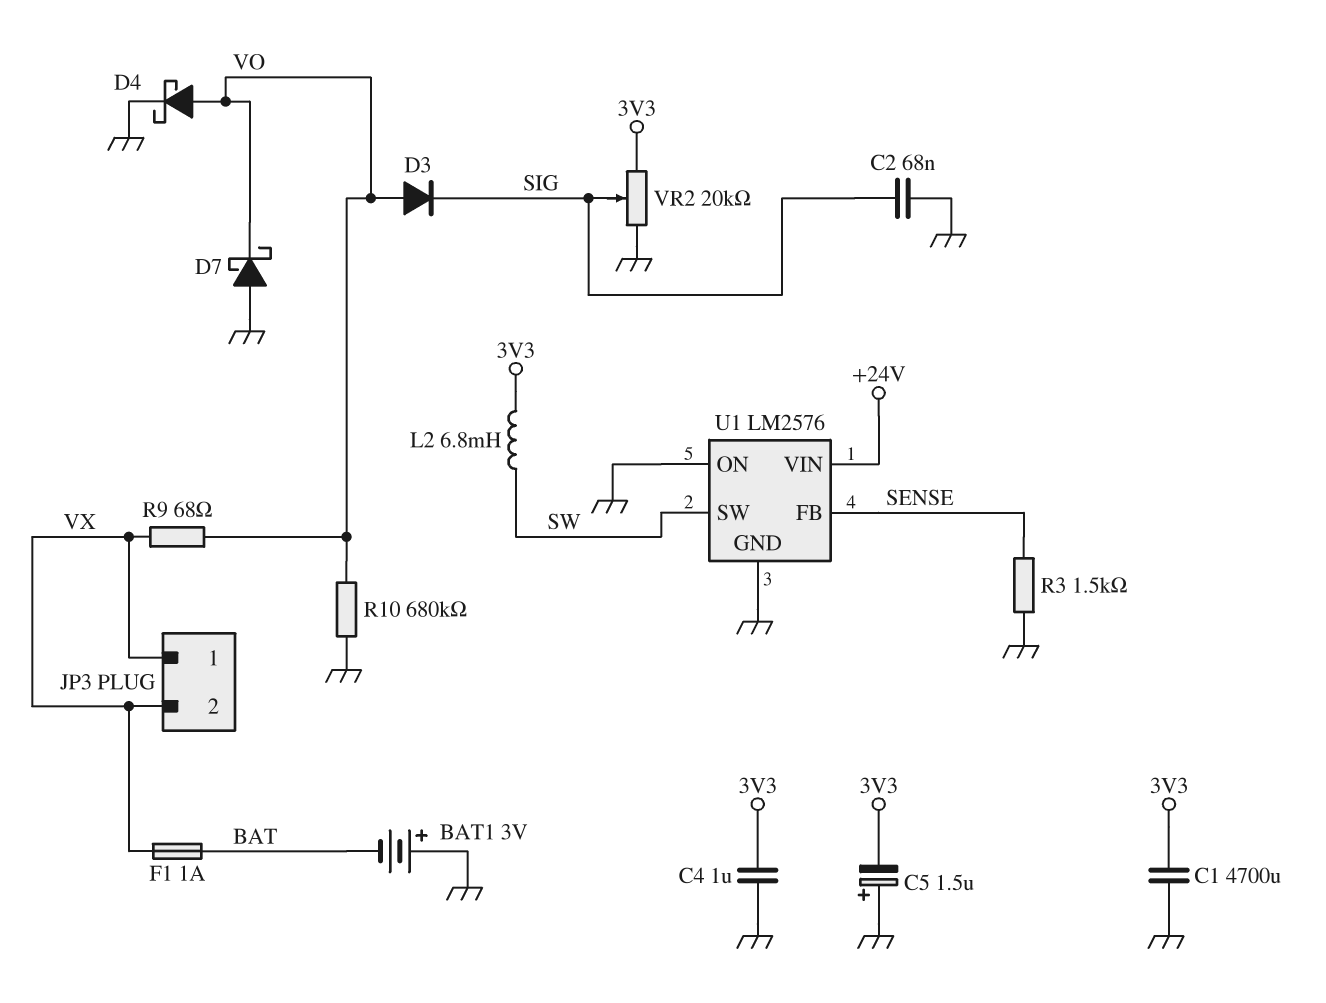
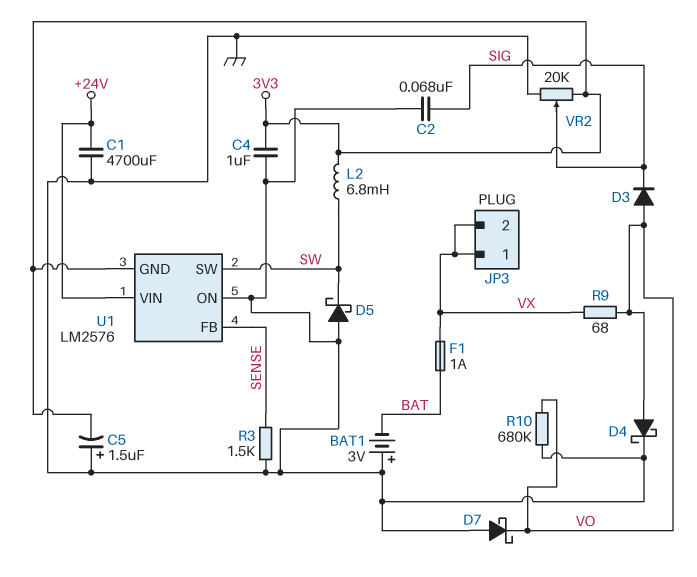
C1: 4700uF (3V3, GND) -> 4700uF (+24V, GND)
D5: none -> schottky (A GND, K SW)
U1 pin GND: GND -> 3V3

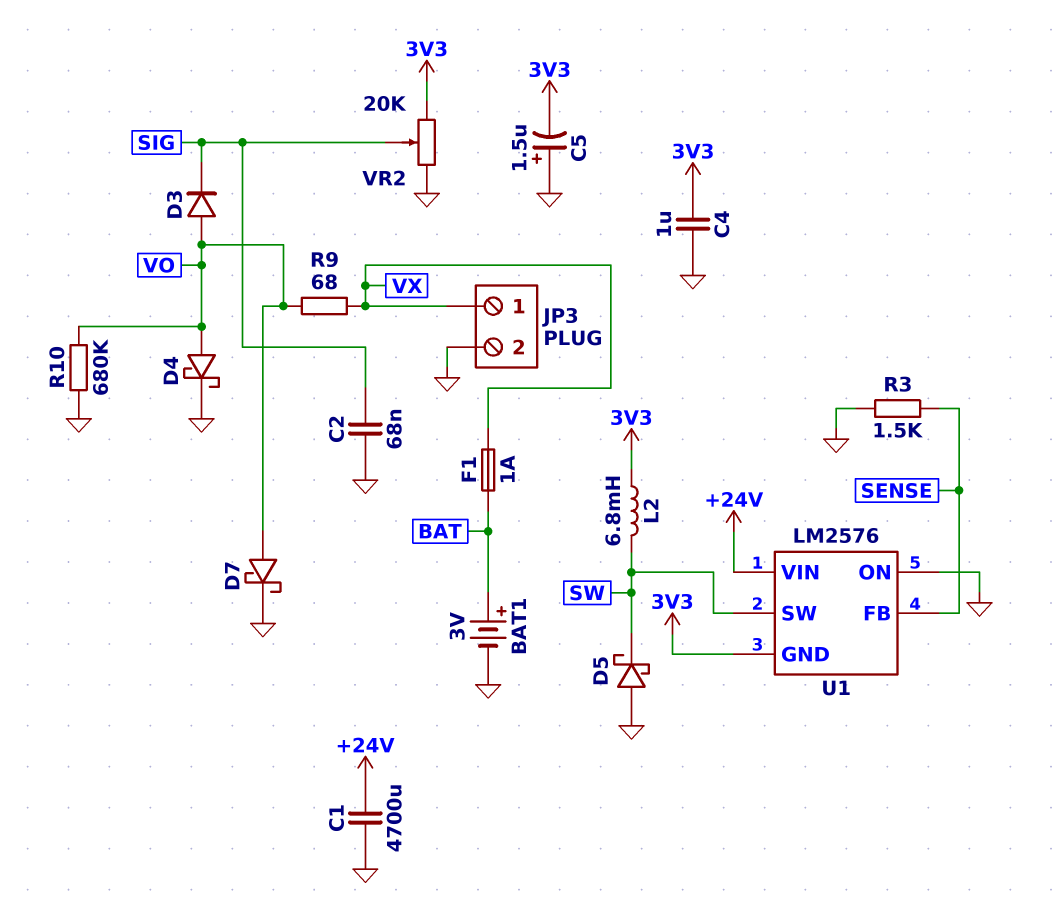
BAT1: 3V (plus GND, minus BAT) -> 3V (plus BAT, minus GND)
D7: schottky (A GND, K VO) -> schottky (A VO, K GND)
JP3 pin 2: VX -> GND

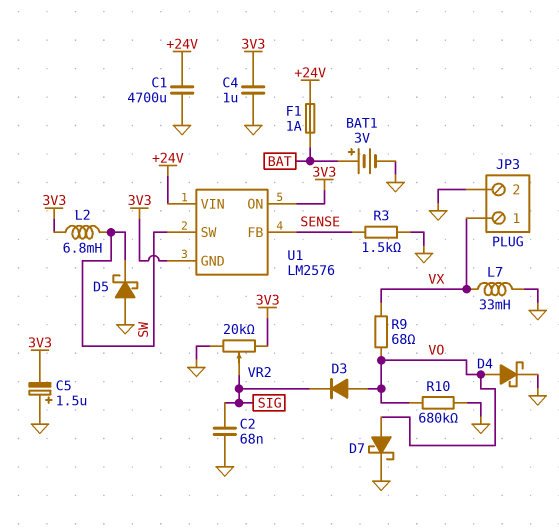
F1: 1A (BAT, VX) -> 1A (+24V, BAT)
L7: none -> 33mH (GND, VX)
U1 pin ON: GND -> 3V3

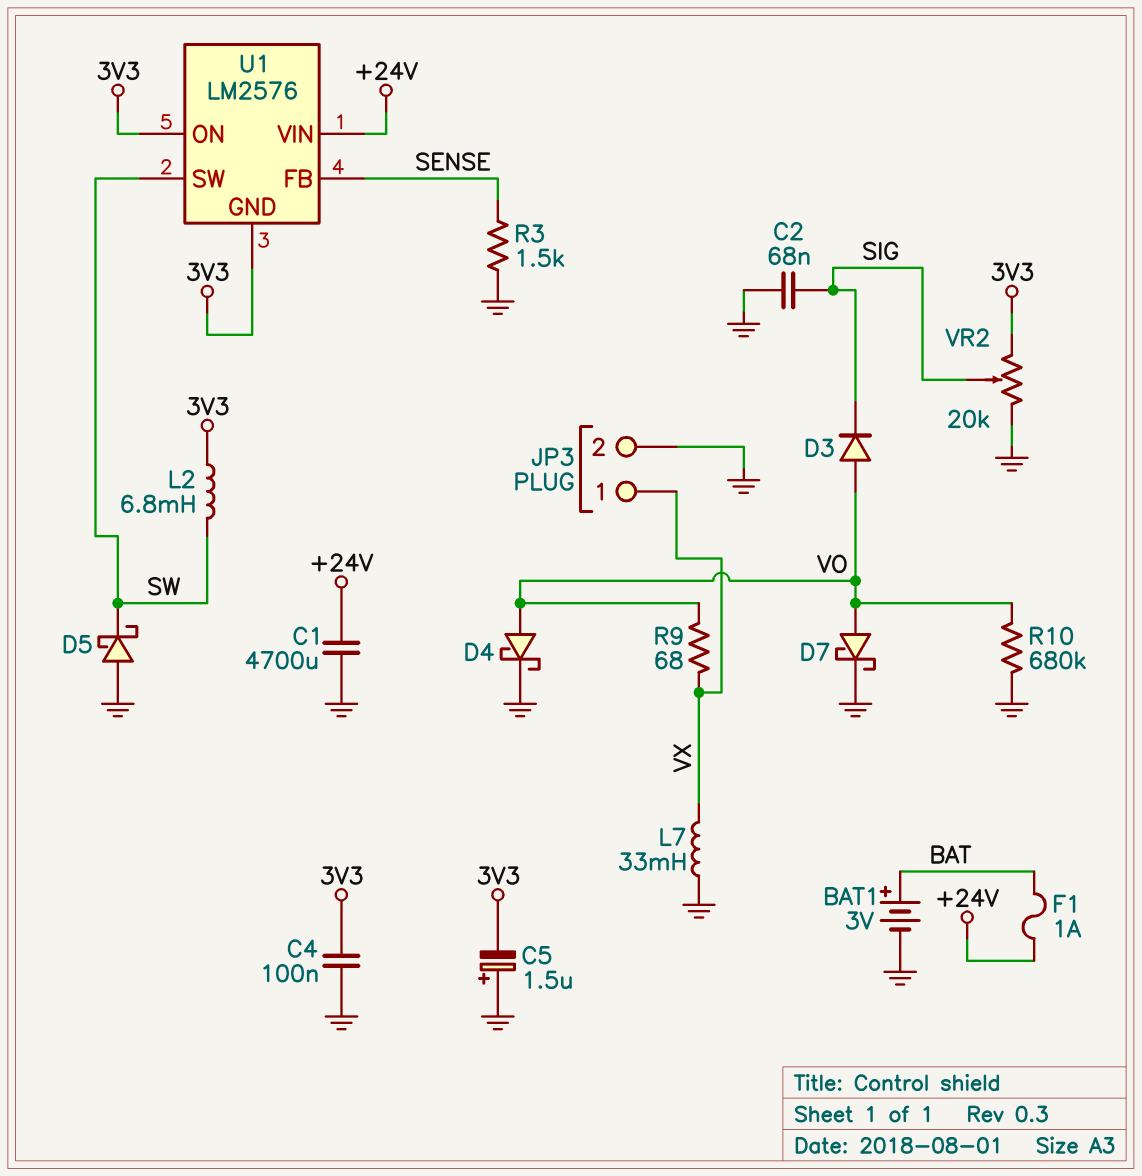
C4: 1uF (3V3, GND) -> 100nF (3V3, GND)

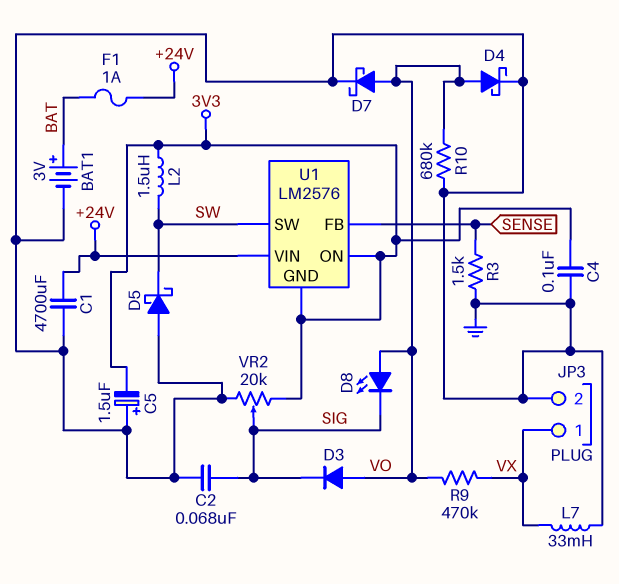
D8: none -> LED (A VO, K SIG)
L2: 6.8mH (3V3, SW) -> 1.5uH (3V3, SW)
R9: 68 (VO, VX) -> 470k (VO, VX)

